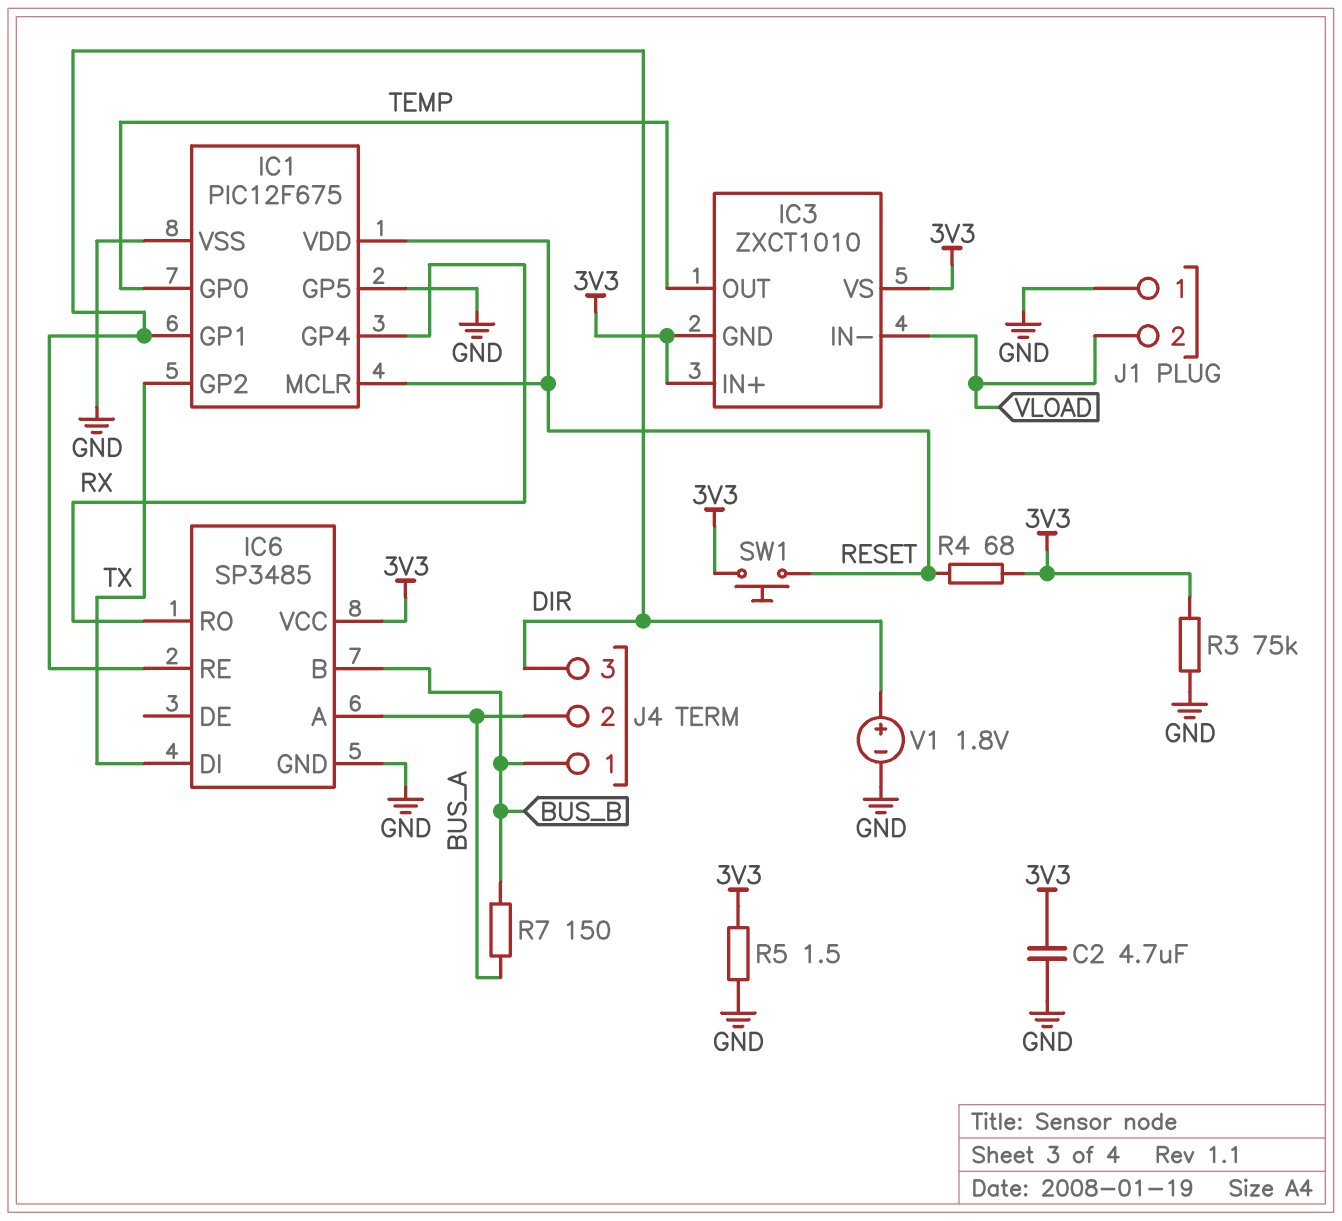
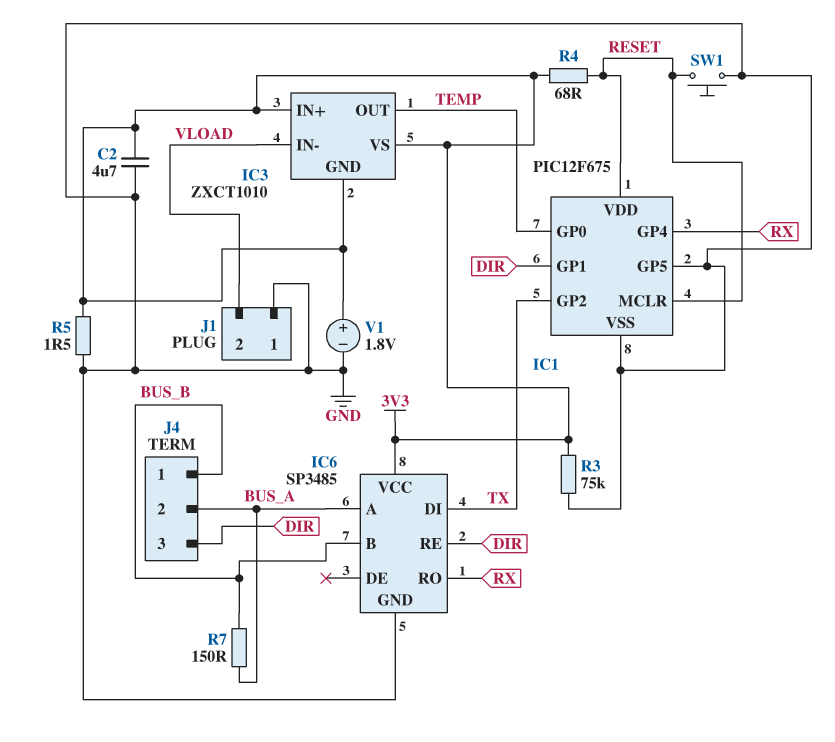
SW1: button (3V3, RESET) -> button (GND, RESET)
V1: 1.8V (plus DIR, minus GND) -> 1.8V (plus 3V3, minus GND)

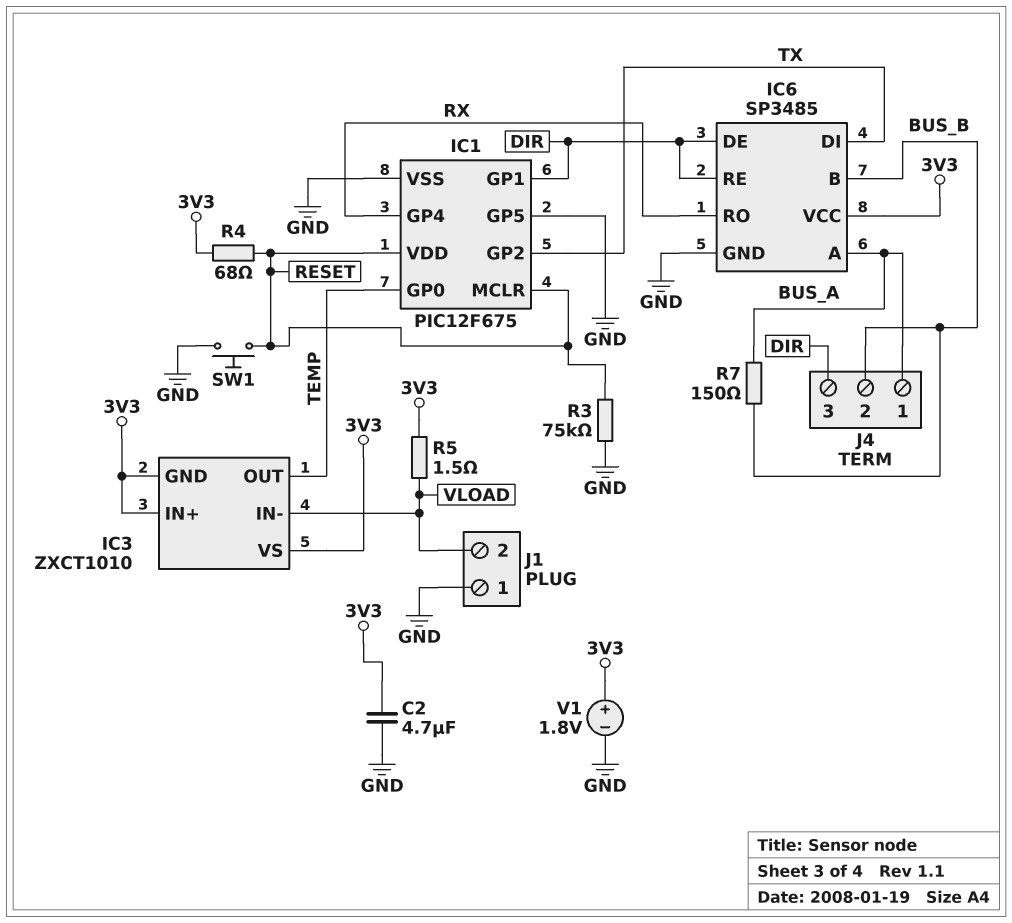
IC6 pin DE: none -> DIR
J4 pin 1: BUS_B -> BUS_A
J4 pin 2: BUS_A -> BUS_B
R3: 75k (3V3, GND) -> 75k (GND, RESET)
R5: 1.5 (3V3, GND) -> 1.5 (3V3, VLOAD)

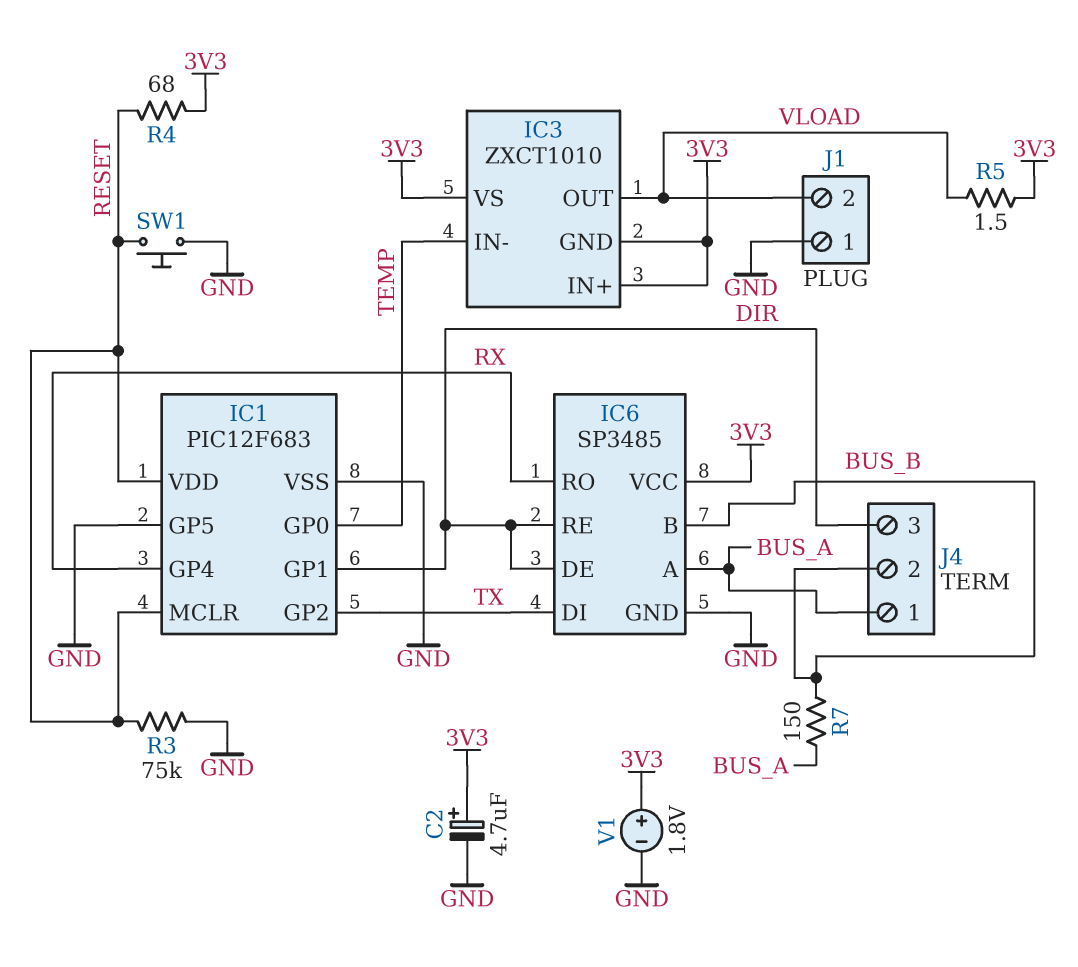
C2: 4.7uF (3V3, GND) -> 4.7uF (plus 3V3, minus GND)
IC1: PIC12F675 -> PIC12F683
IC3 pin IN-: VLOAD -> TEMP
IC3 pin OUT: TEMP -> VLOAD

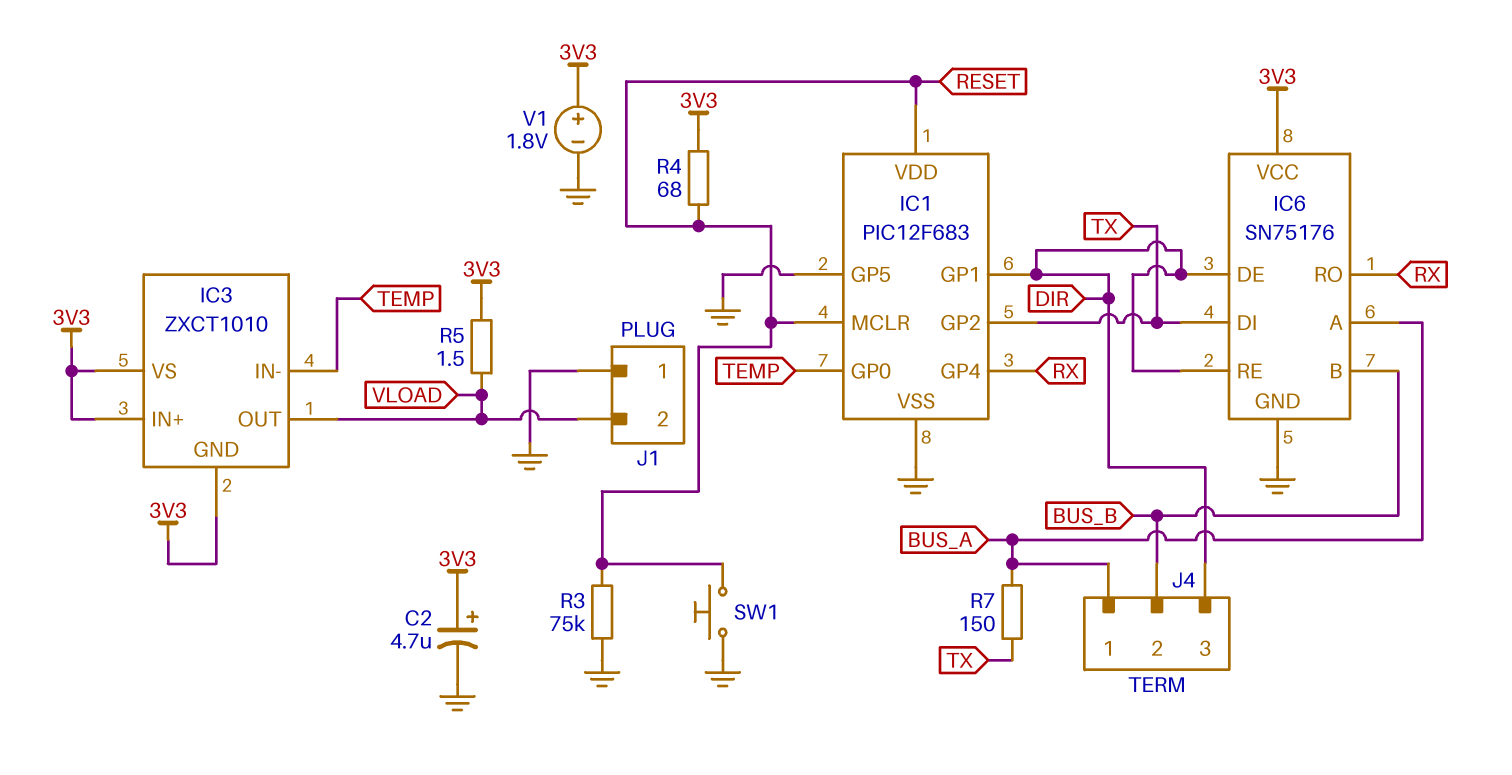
IC6: SP3485 -> SN75176
R7: 150 (BUS_A, BUS_B) -> 150 (BUS_A, TX)

